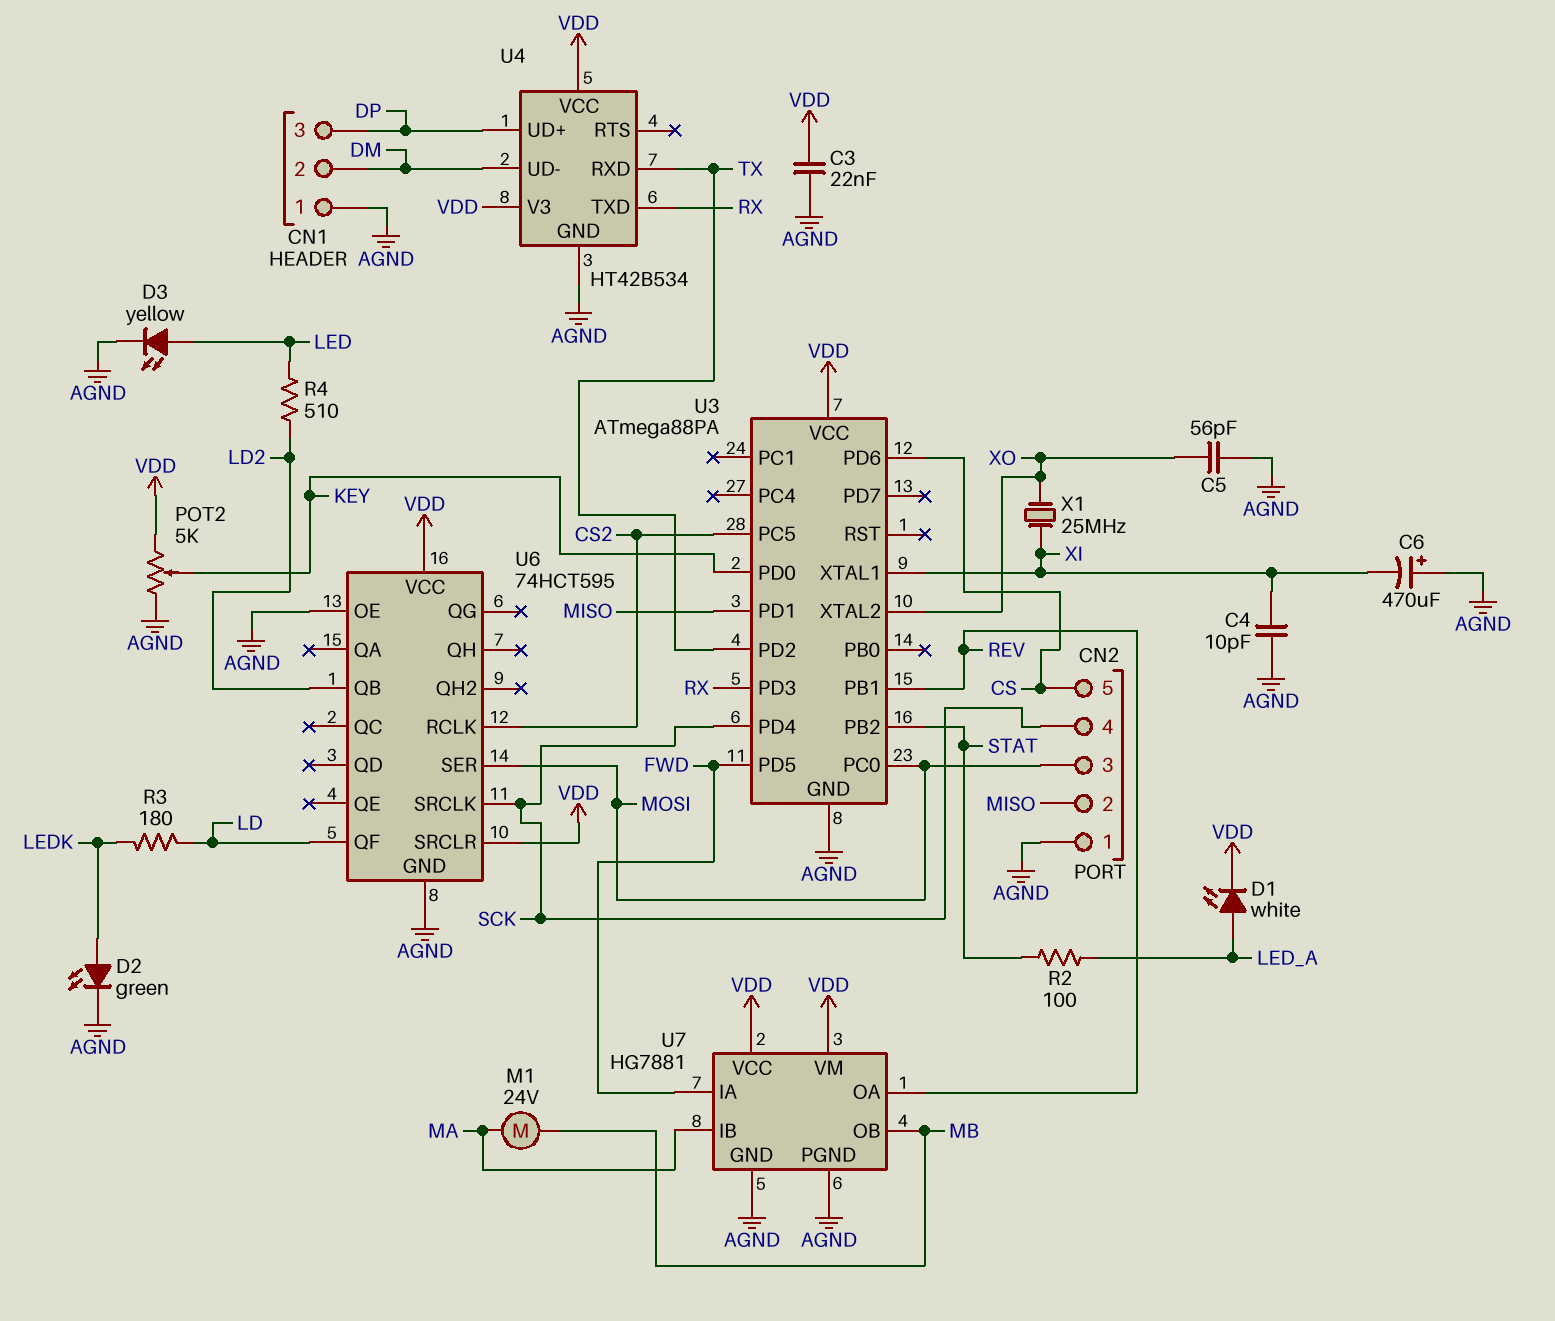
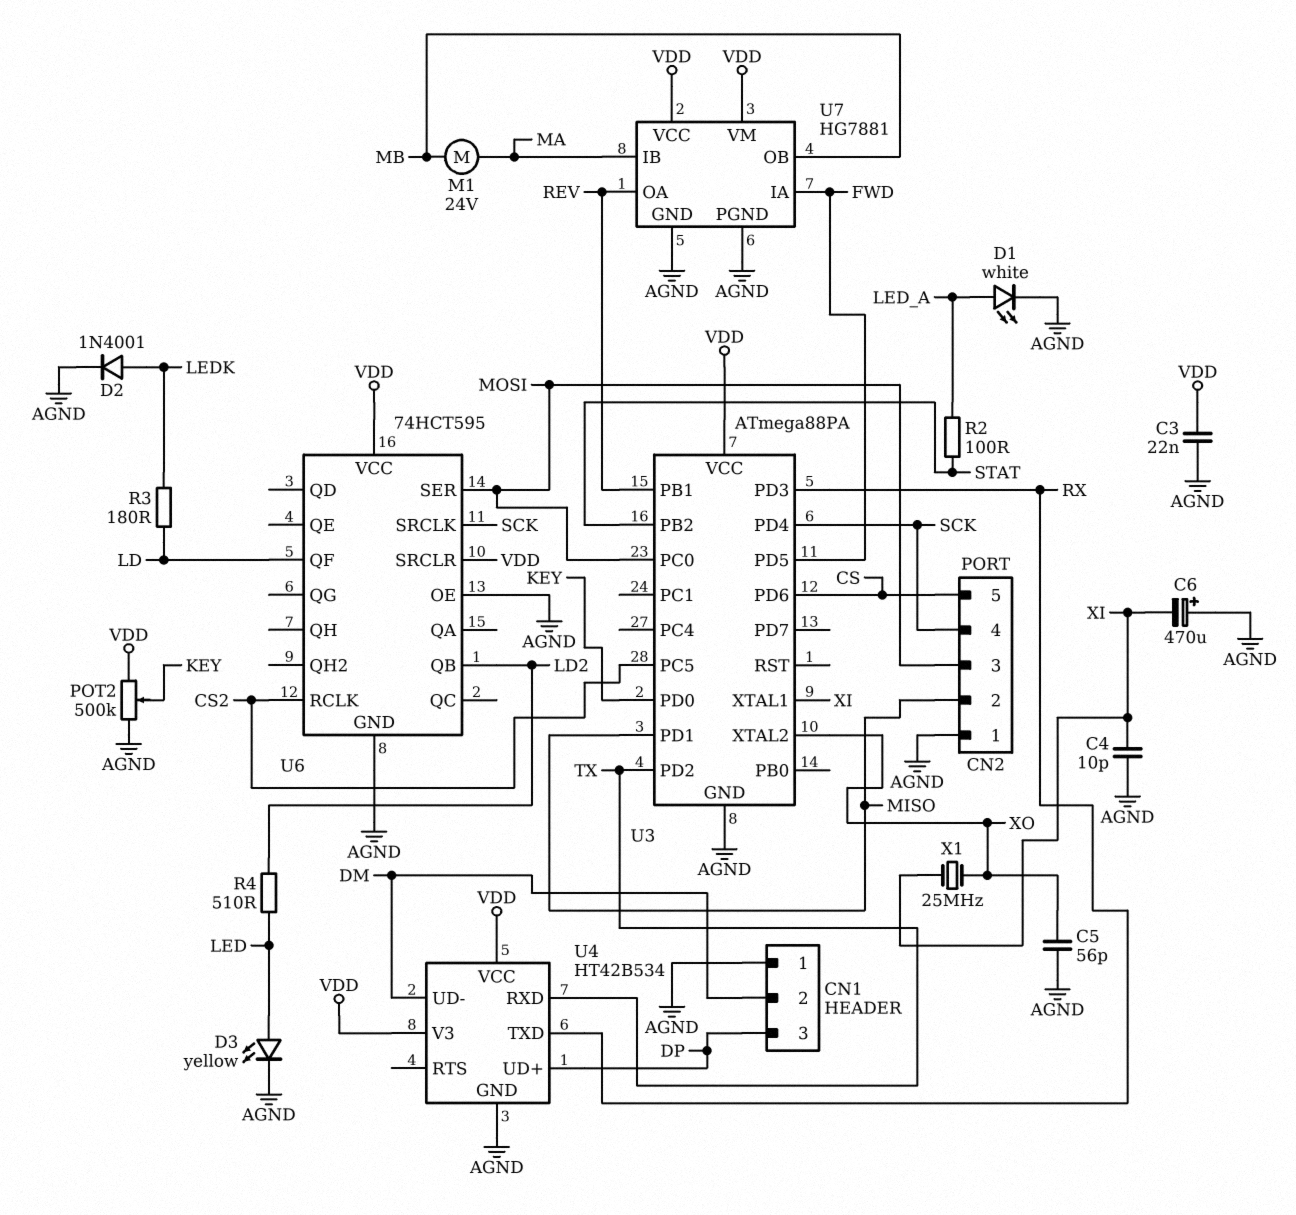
D1: LED white (A LED_A, K VDD) -> LED white (A LED_A, K AGND)
D2: LED green (A LEDK, K AGND) -> diode 1N4001 (A LEDK, K AGND)
POT2: 5k (AGND, VDD, wiper KEY) -> 500k (AGND, VDD, wiper KEY)

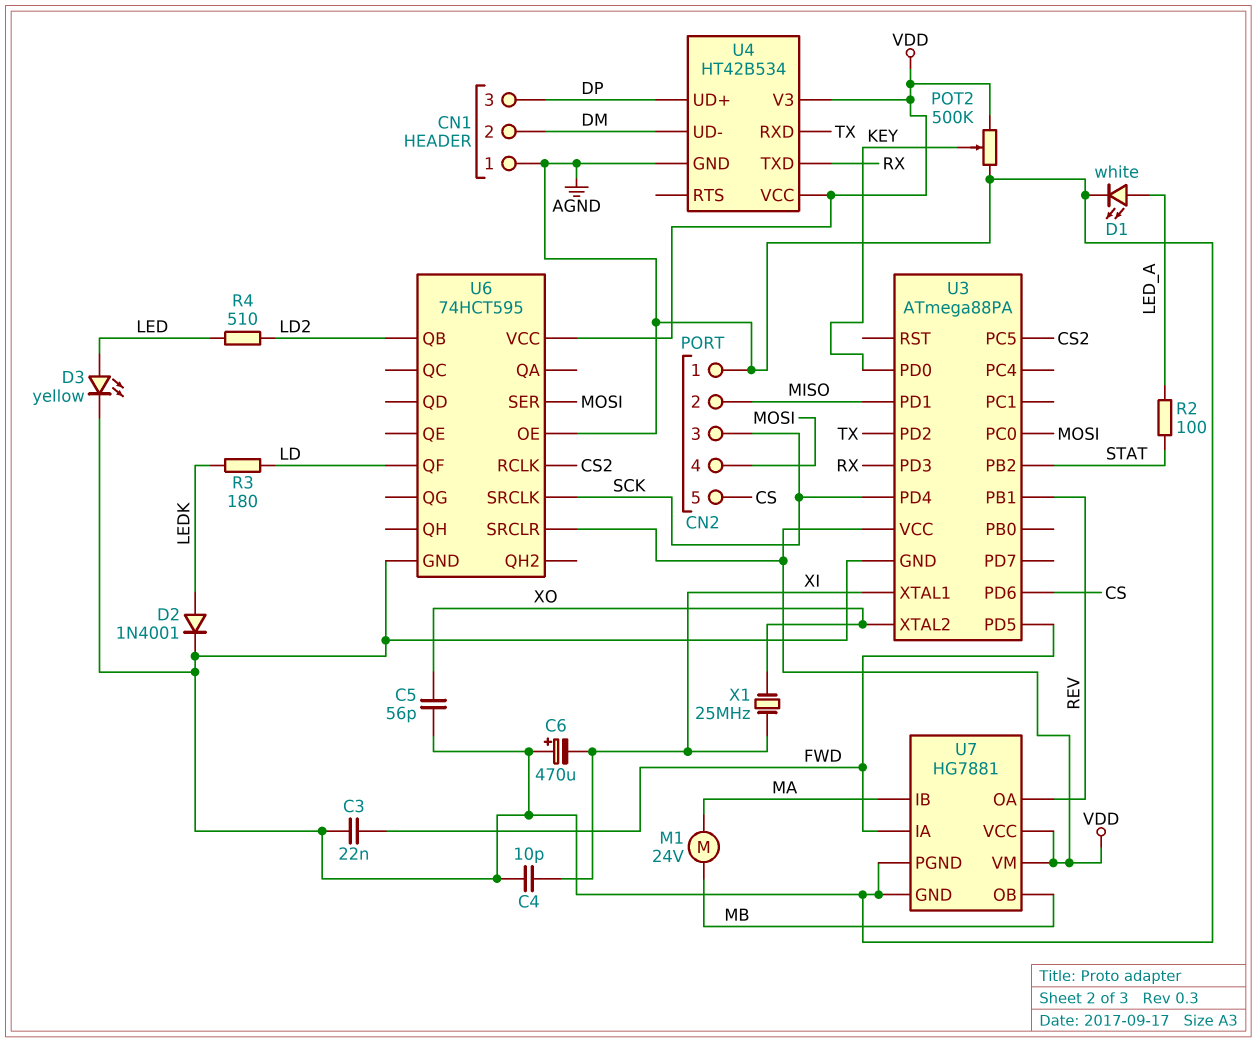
C3: 22nF (AGND, VDD) -> 22nF (AGND, FWD)
CN2 pin 3: MOSI -> SCK
CN2 pin 4: SCK -> MOSI

